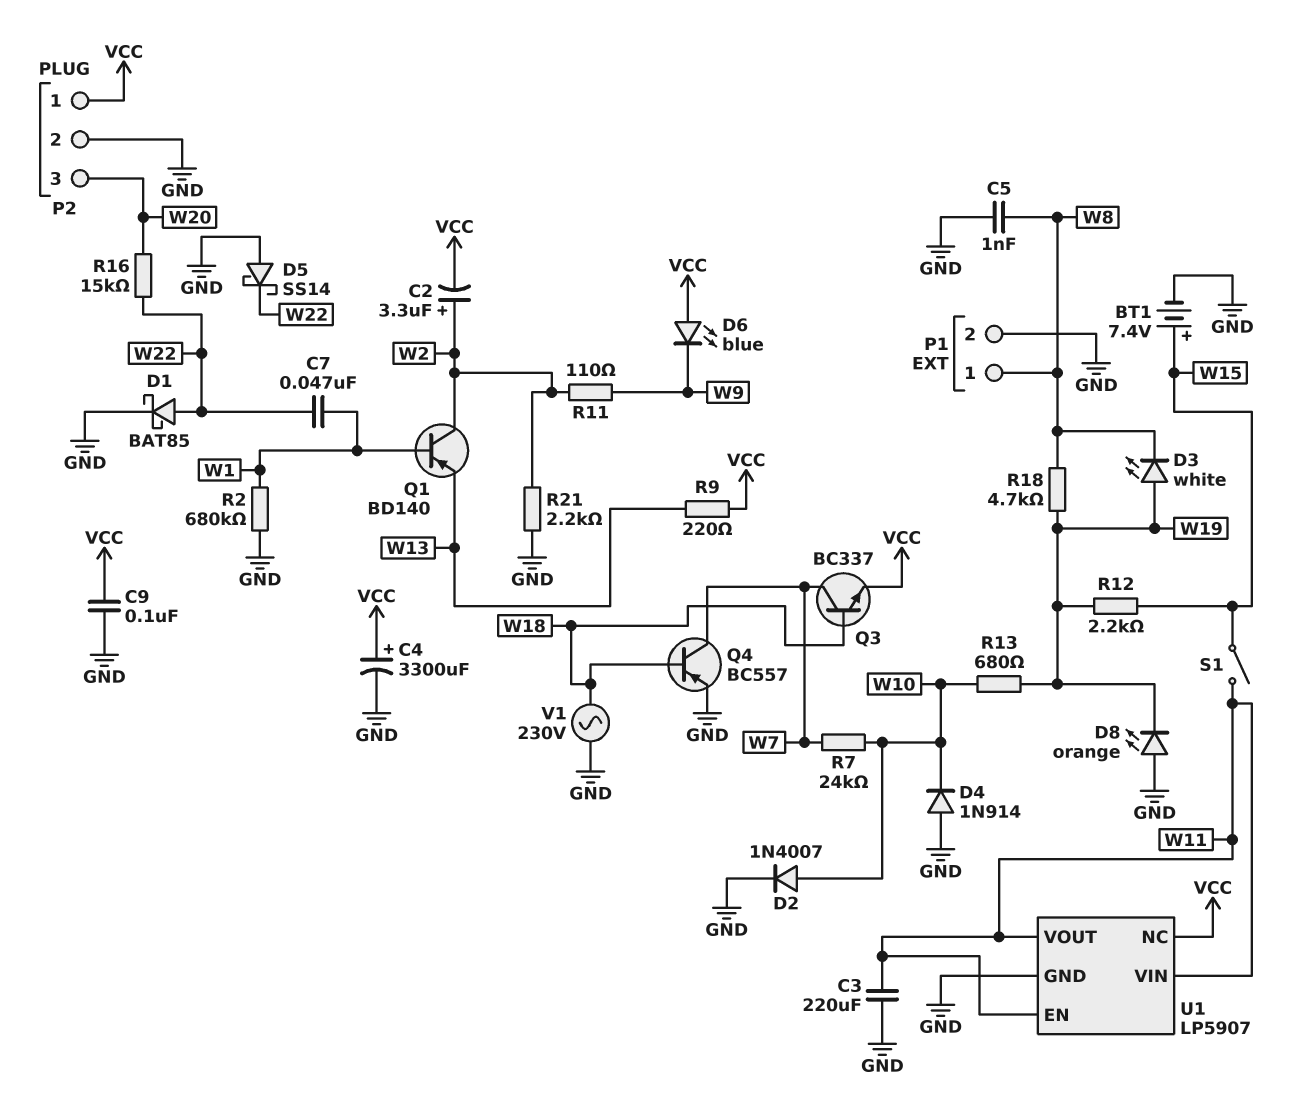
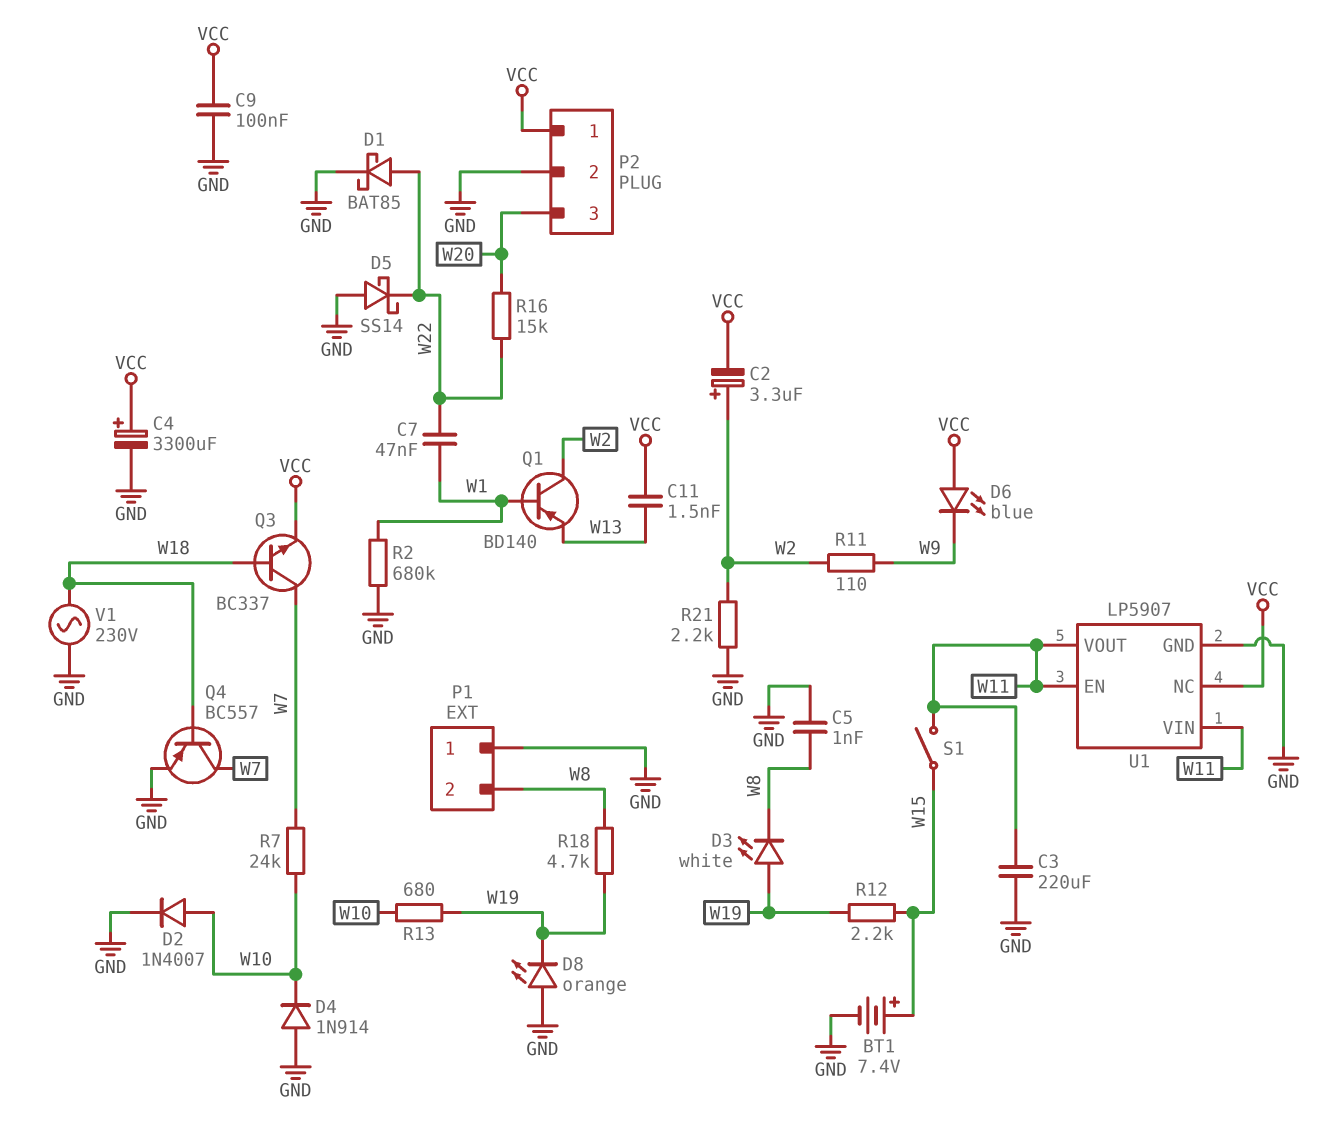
C11: none -> 1.5nF (VCC, W13)
P1 pin 1: W8 -> GND
P1 pin 2: GND -> W8
R9: 220 (VCC, W13) -> none

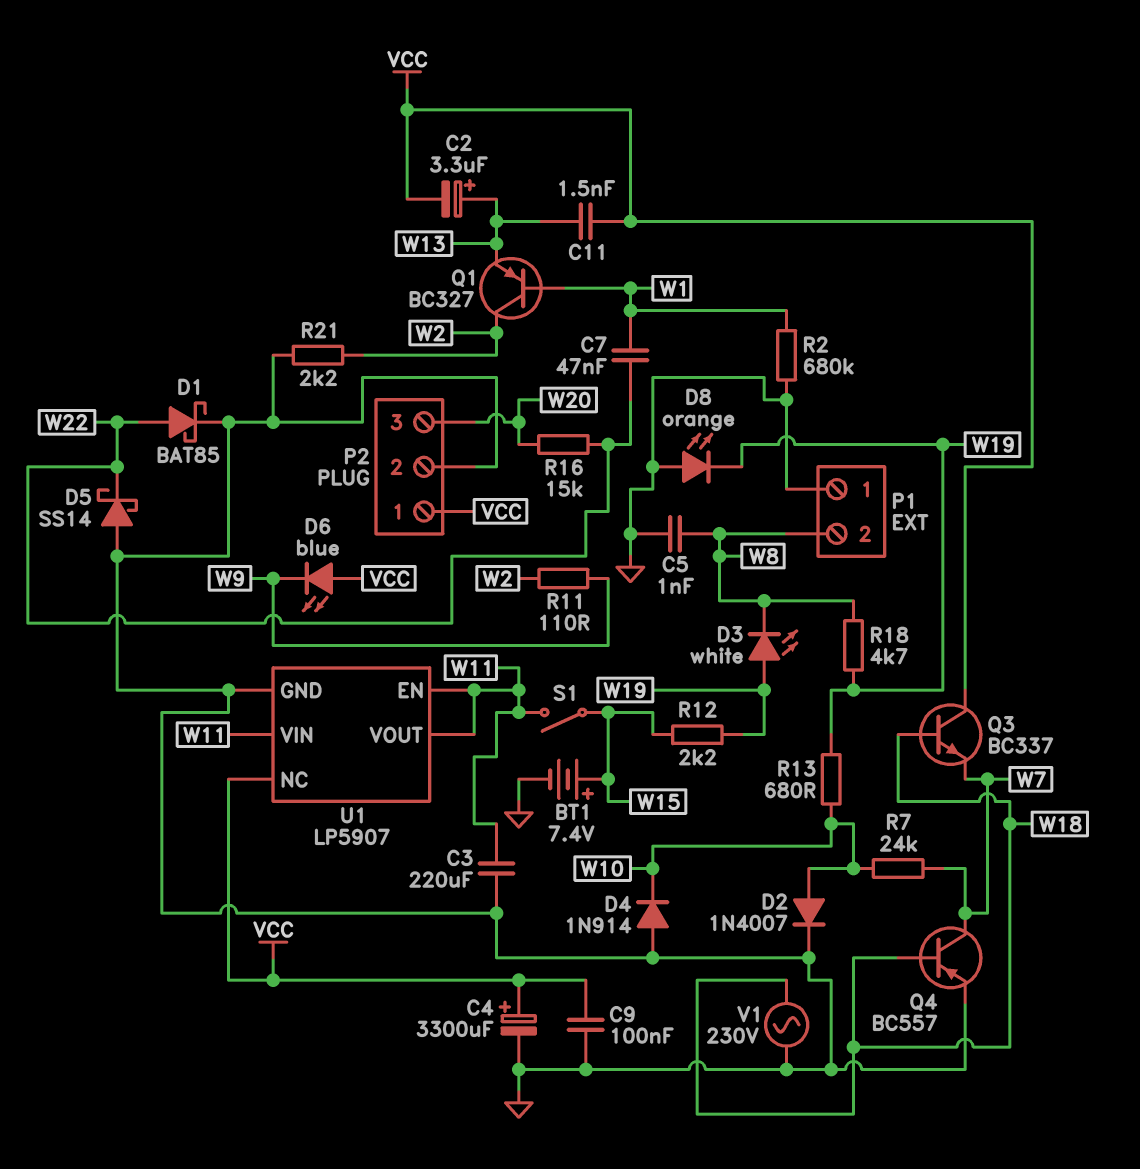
C2: 3.3uF (plus W2, minus VCC) -> 3.3uF (plus W13, minus VCC)
Q1: PNP BD140 (B W1, C W2, E W13) -> PNP BC327 (B W1, C W2, E W13)
Q3: NPN BC337 (B W18, C W7, E VCC) -> NPN BC337 (B W18, C VCC, E W7)

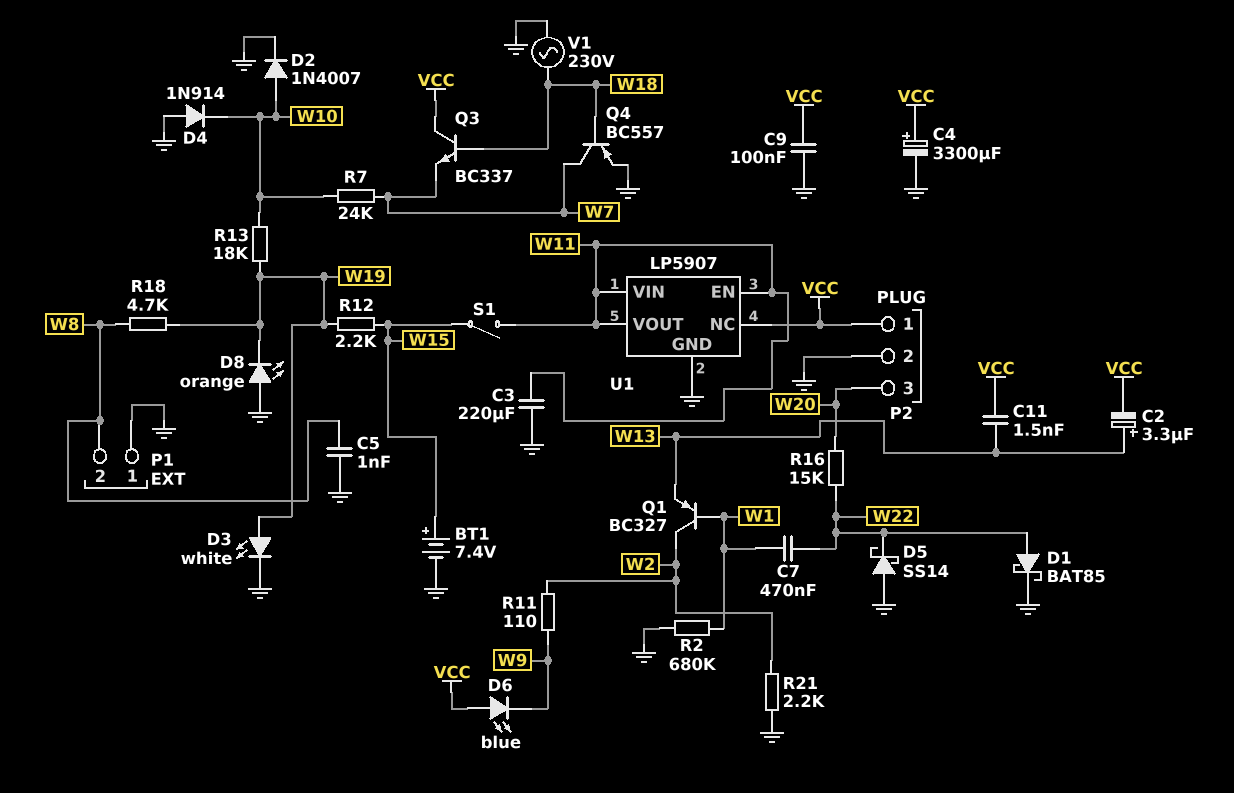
C7: 47nF (W1, W22) -> 470nF (W1, W22)
D3: LED white (A W19, K W8) -> LED white (A W19, K GND)
R13: 680 (W10, W19) -> 18k (W10, W19)

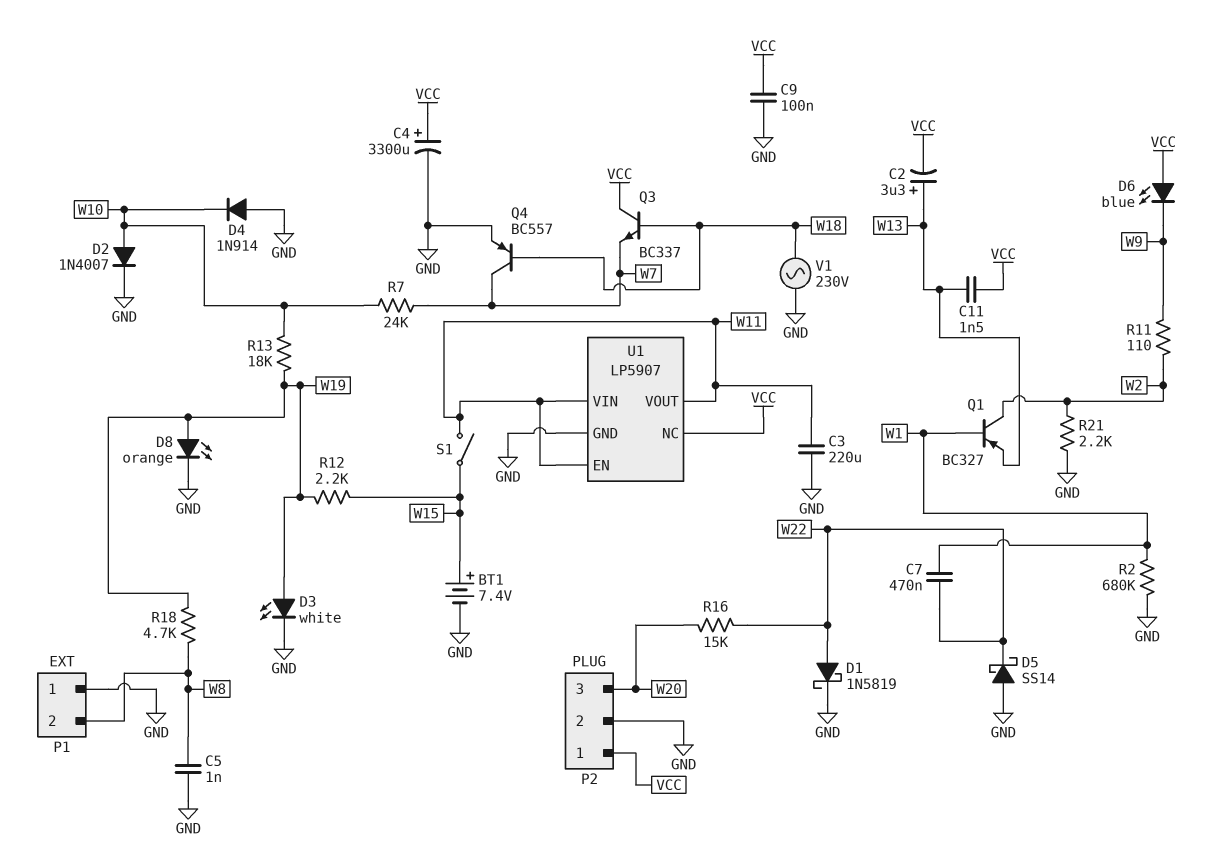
D1: schottky BAT85 (A W22, K GND) -> schottky 1N5819 (A W22, K GND)
D8: LED orange (A GND, K W19) -> LED orange (A W19, K GND)

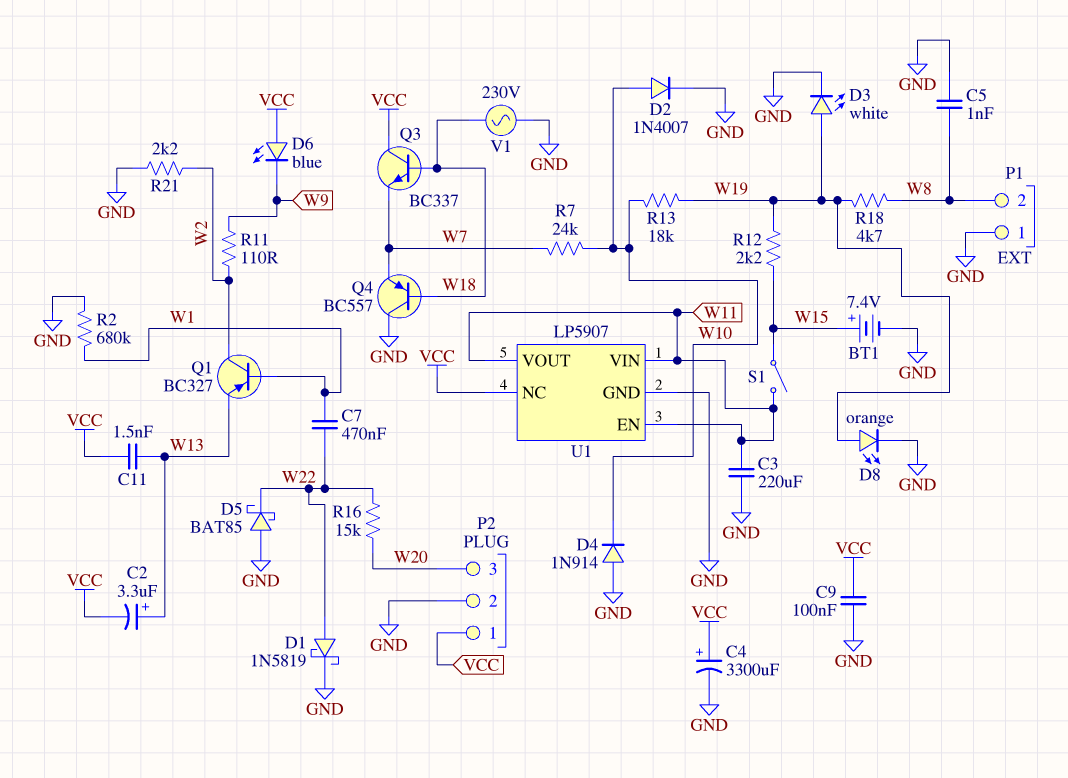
D5: schottky SS14 (A GND, K W22) -> schottky BAT85 (A GND, K W22)
Q4: PNP BC557 (B W18, C W7, E GND) -> PNP BC557 (B W18, C GND, E W7)

